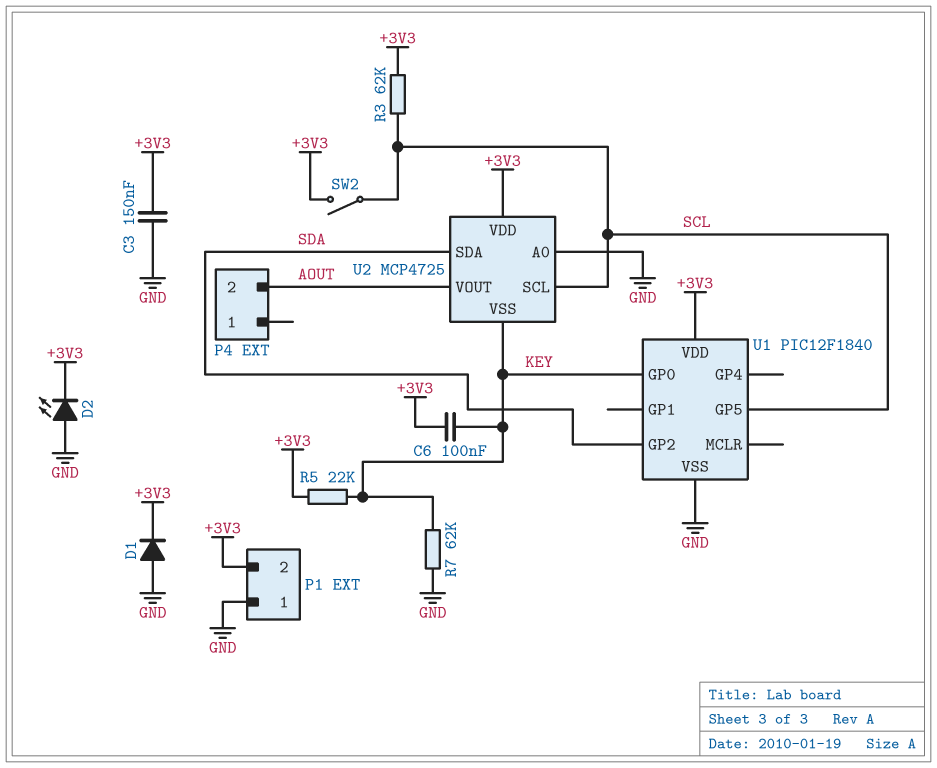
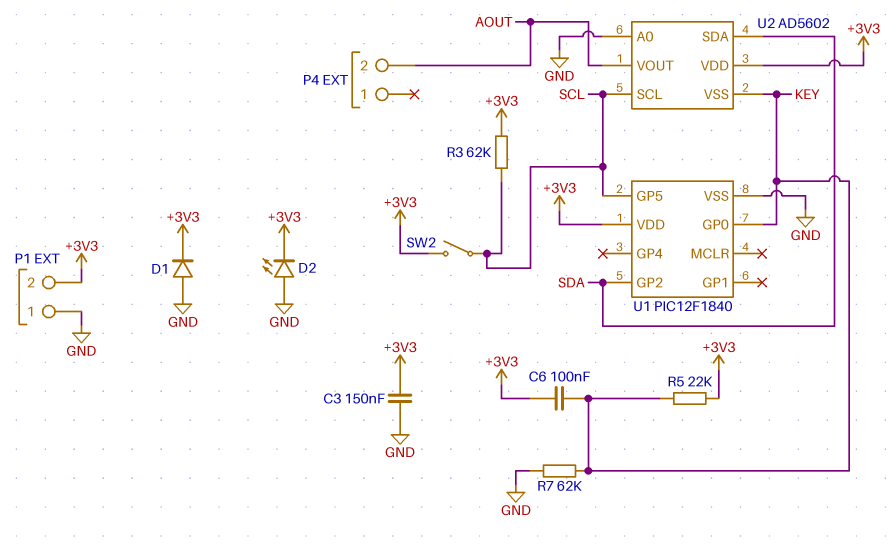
U2: MCP4725 -> AD5602

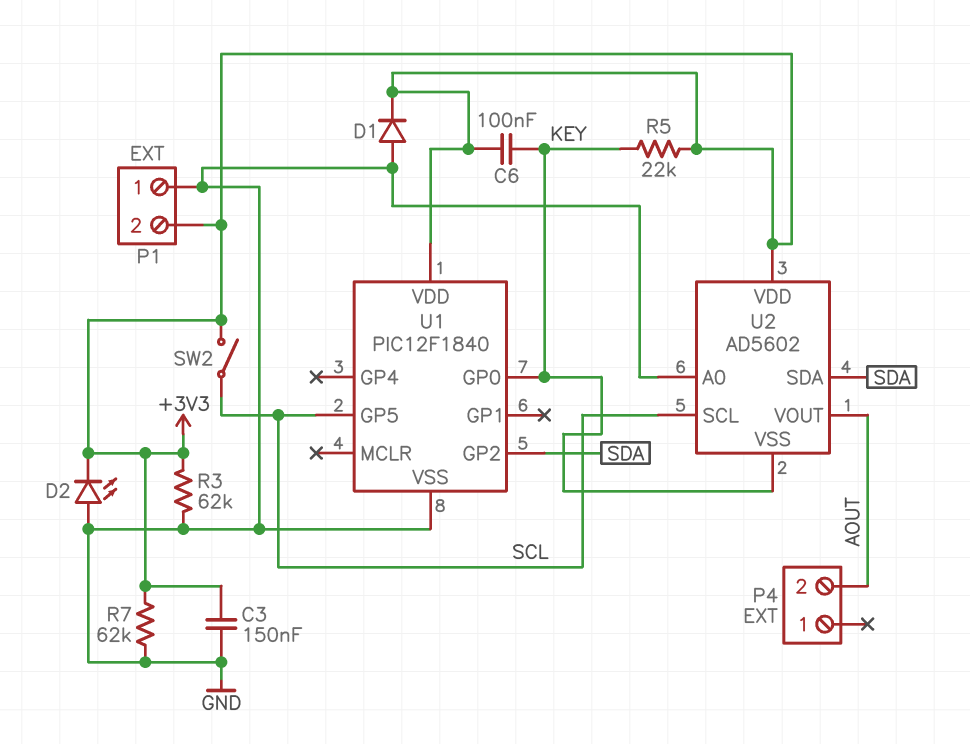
R3: 62k (+3V3, SCL) -> 62k (+3V3, GND)
R7: 62k (GND, KEY) -> 62k (+3V3, GND)

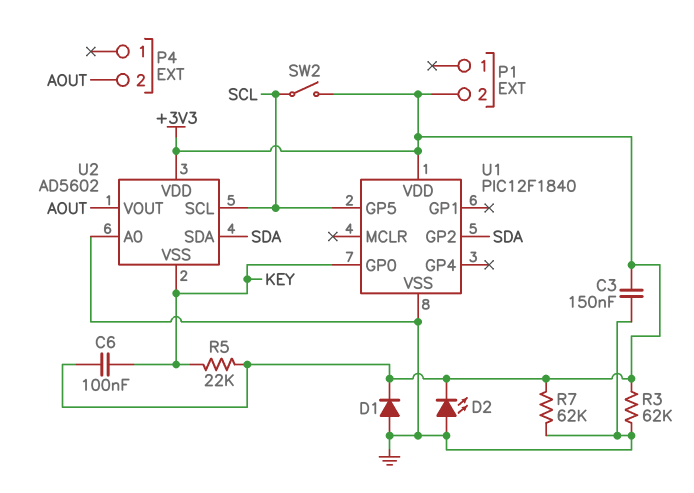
P1 pin 1: GND -> none

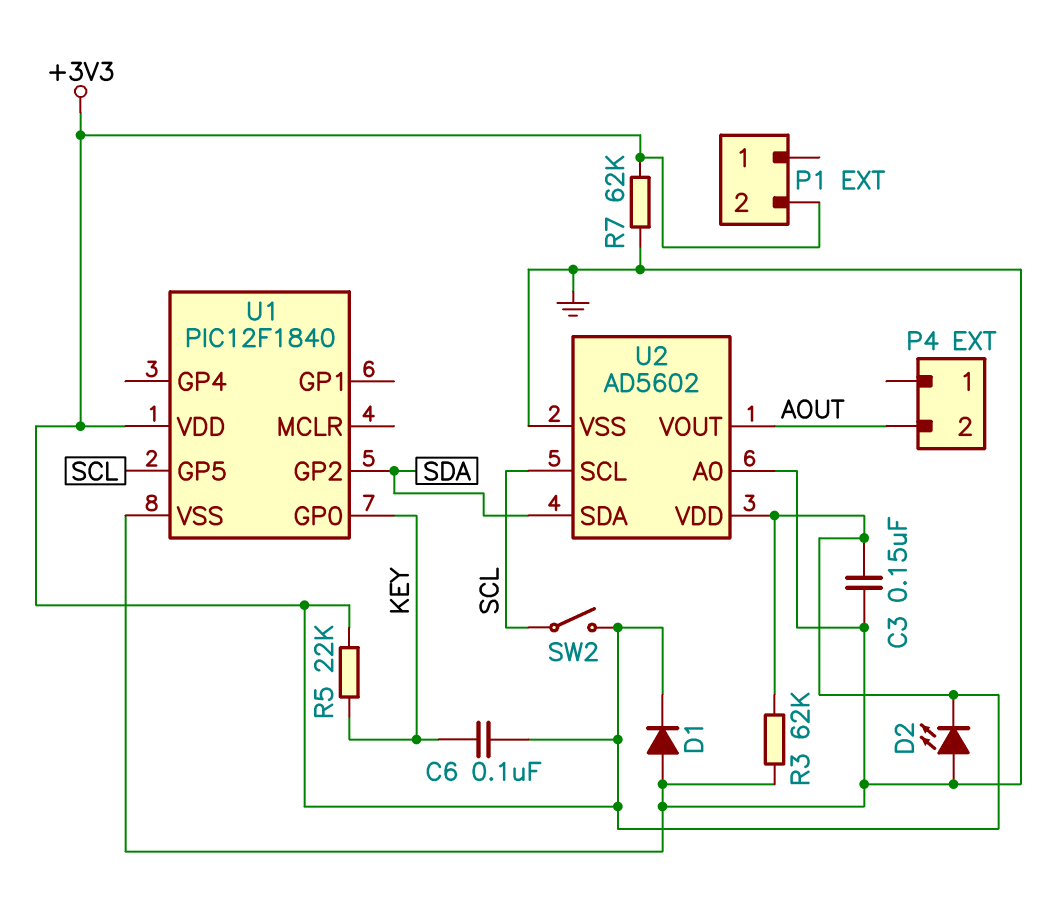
U2 pin VSS: KEY -> GND

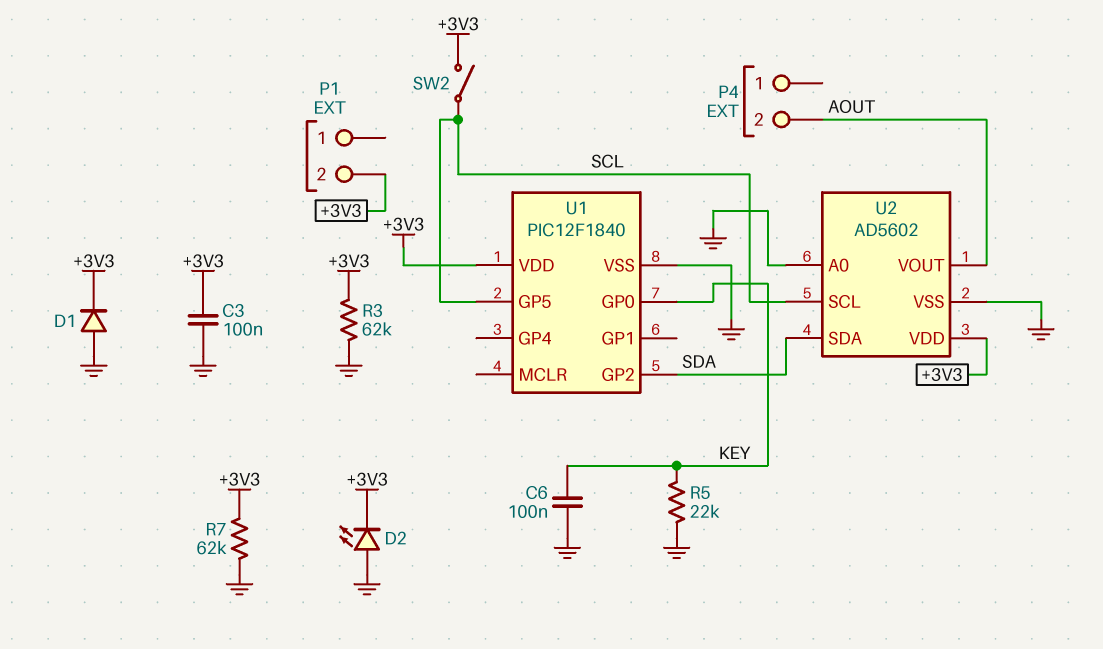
C3: 150nF (+3V3, GND) -> 100nF (+3V3, GND)
C6: 100nF (+3V3, KEY) -> 100nF (GND, KEY)
R5: 22k (+3V3, KEY) -> 22k (GND, KEY)

